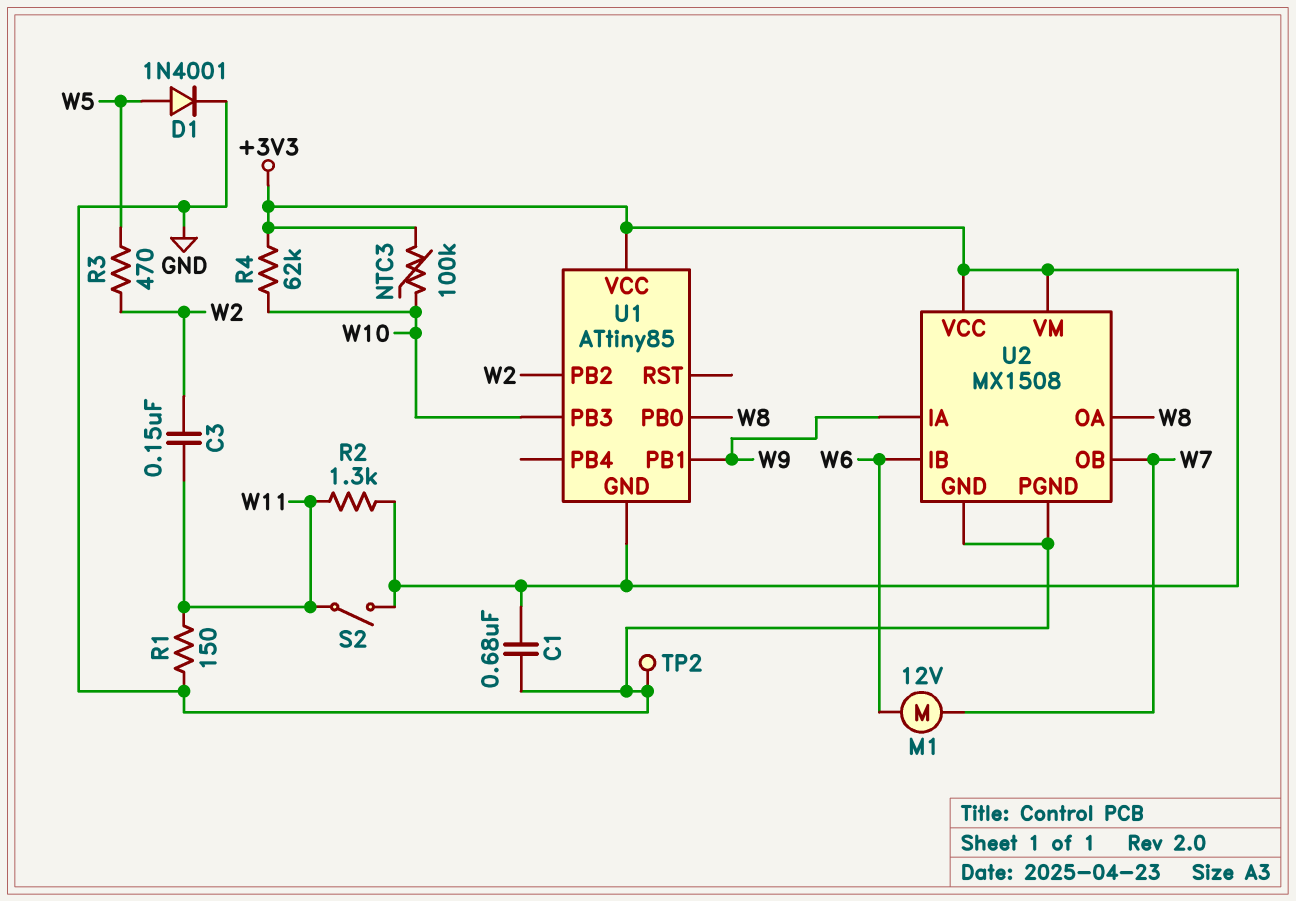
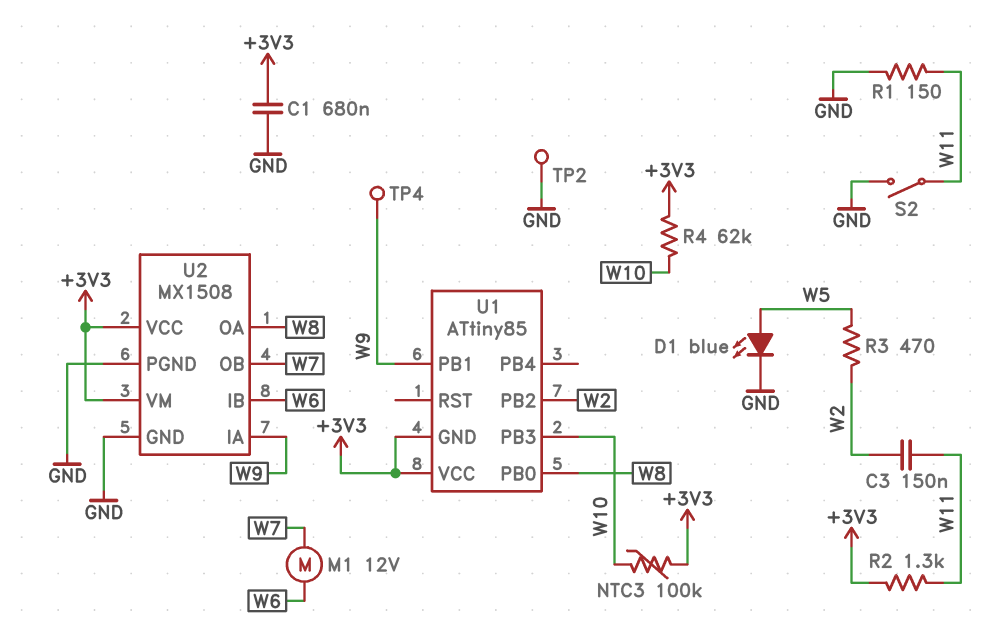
D1: diode 1N4001 (A W5, K GND) -> LED blue (A W5, K GND)
S2: switch (+3V3, W11) -> switch (GND, W11)
TP4: none -> test point (W9)

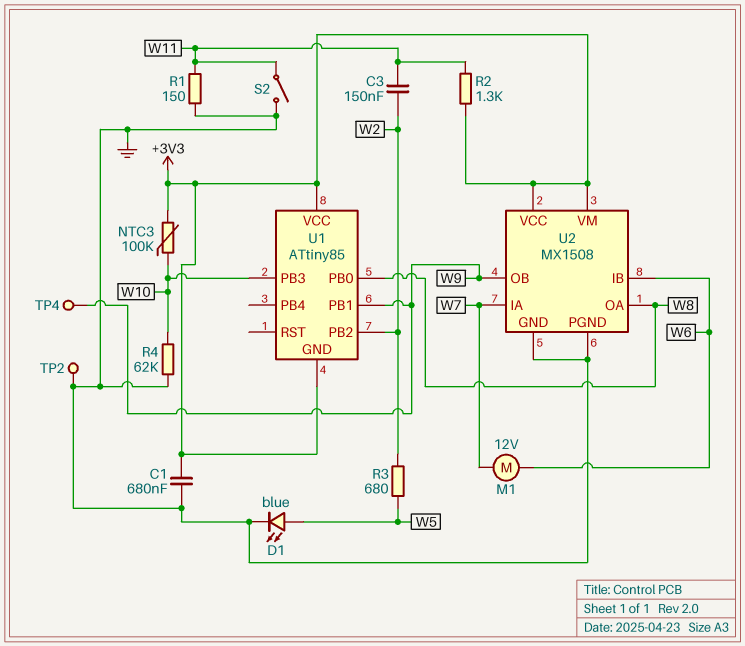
R3: 470 (W2, W5) -> 680 (W2, W5)
R4: 62k (+3V3, W10) -> 62k (GND, W10)
U2 pin IA: W9 -> W7
U2 pin OB: W7 -> W9

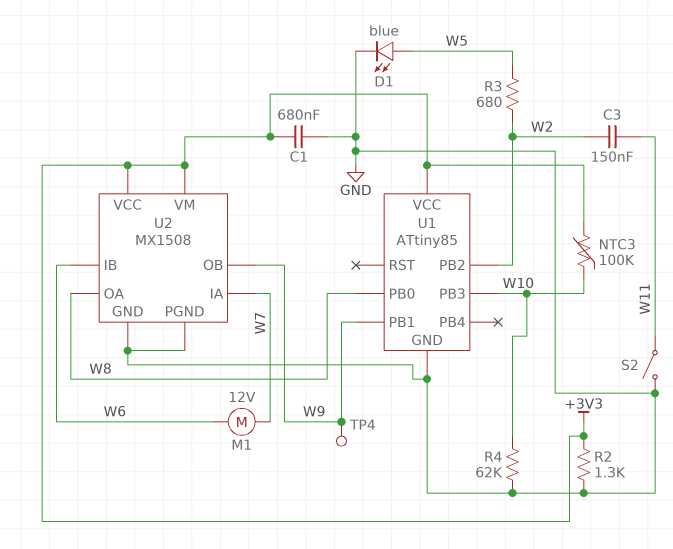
R1: 150 (GND, W11) -> none
R2: 1.3k (+3V3, W11) -> 1.3k (+3V3, GND)
TP2: test point (GND) -> none
U1 pin GND: +3V3 -> GND

